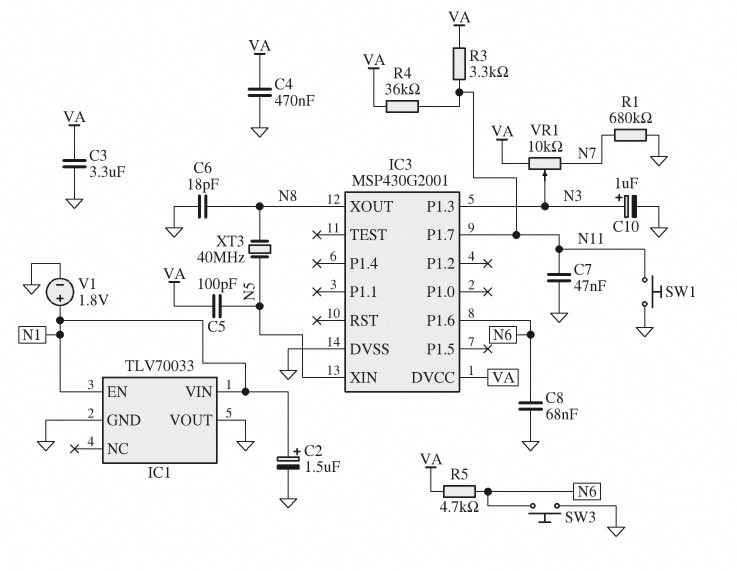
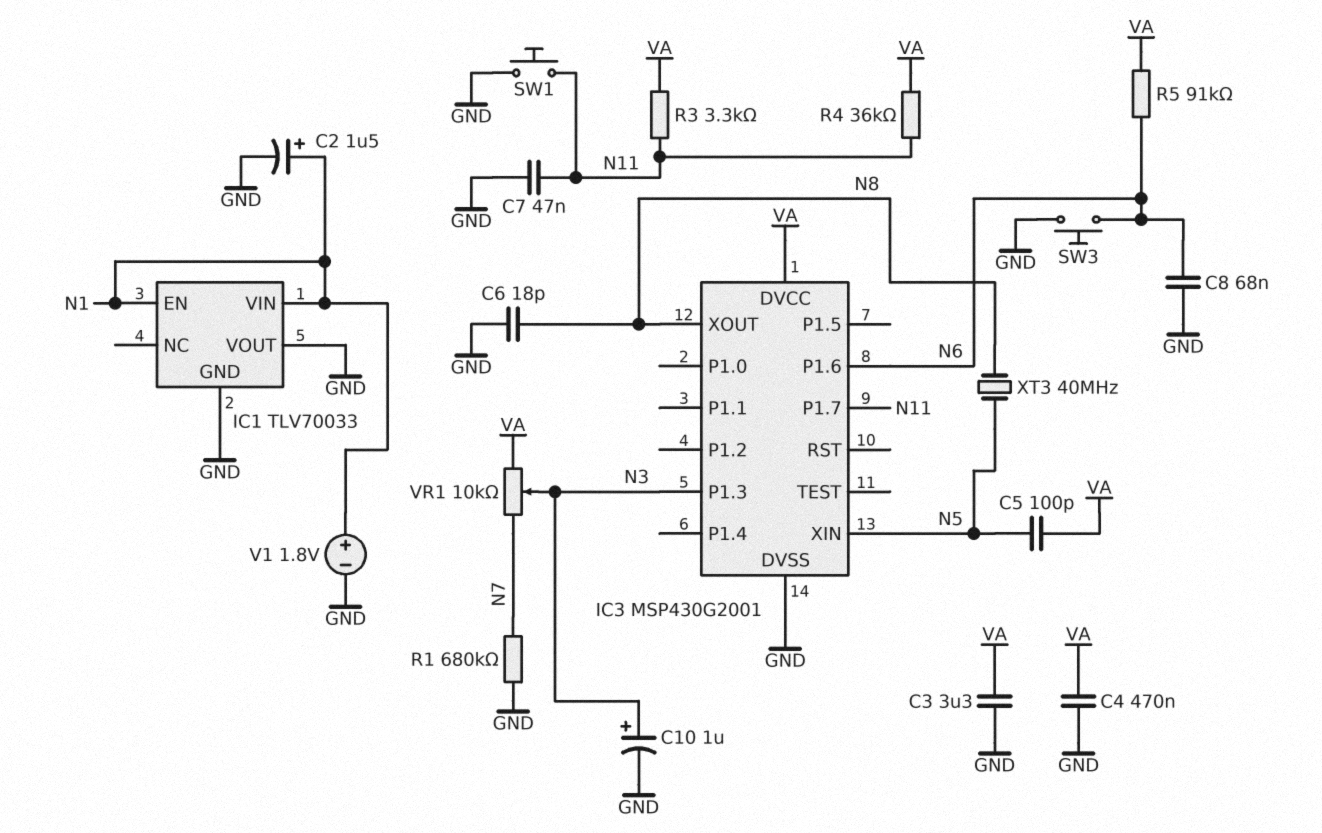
R5: 4.7k (N6, VA) -> 91k (N6, VA)

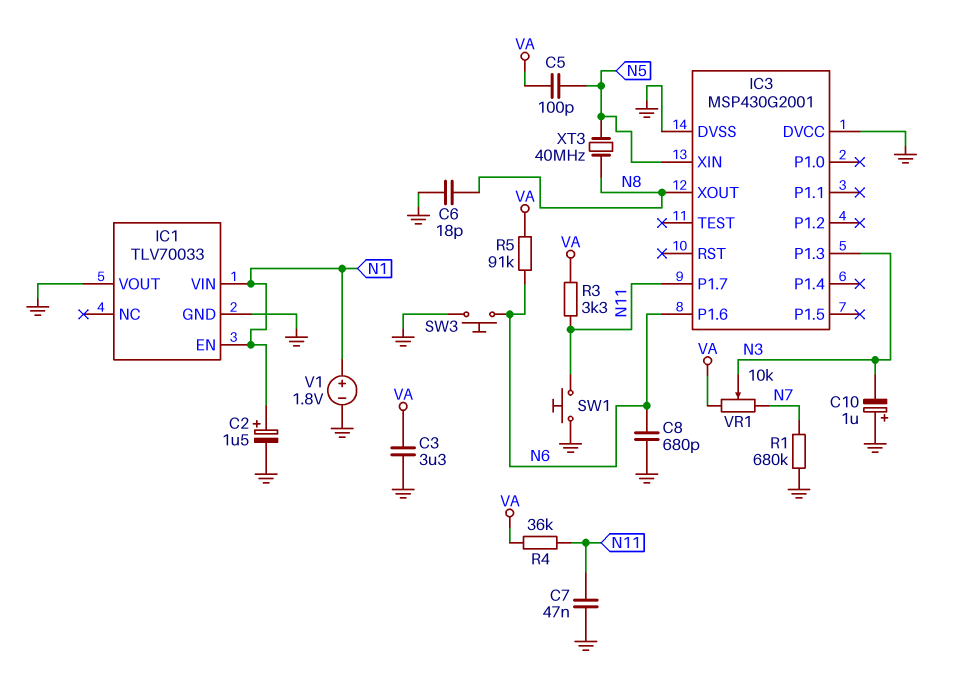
C4: 470nF (GND, VA) -> none
C8: 68nF (GND, N6) -> 680pF (GND, N6)
C10: 1uF (plus N3, minus GND) -> 1uF (plus GND, minus N3)
IC3 pin DVCC: VA -> GND

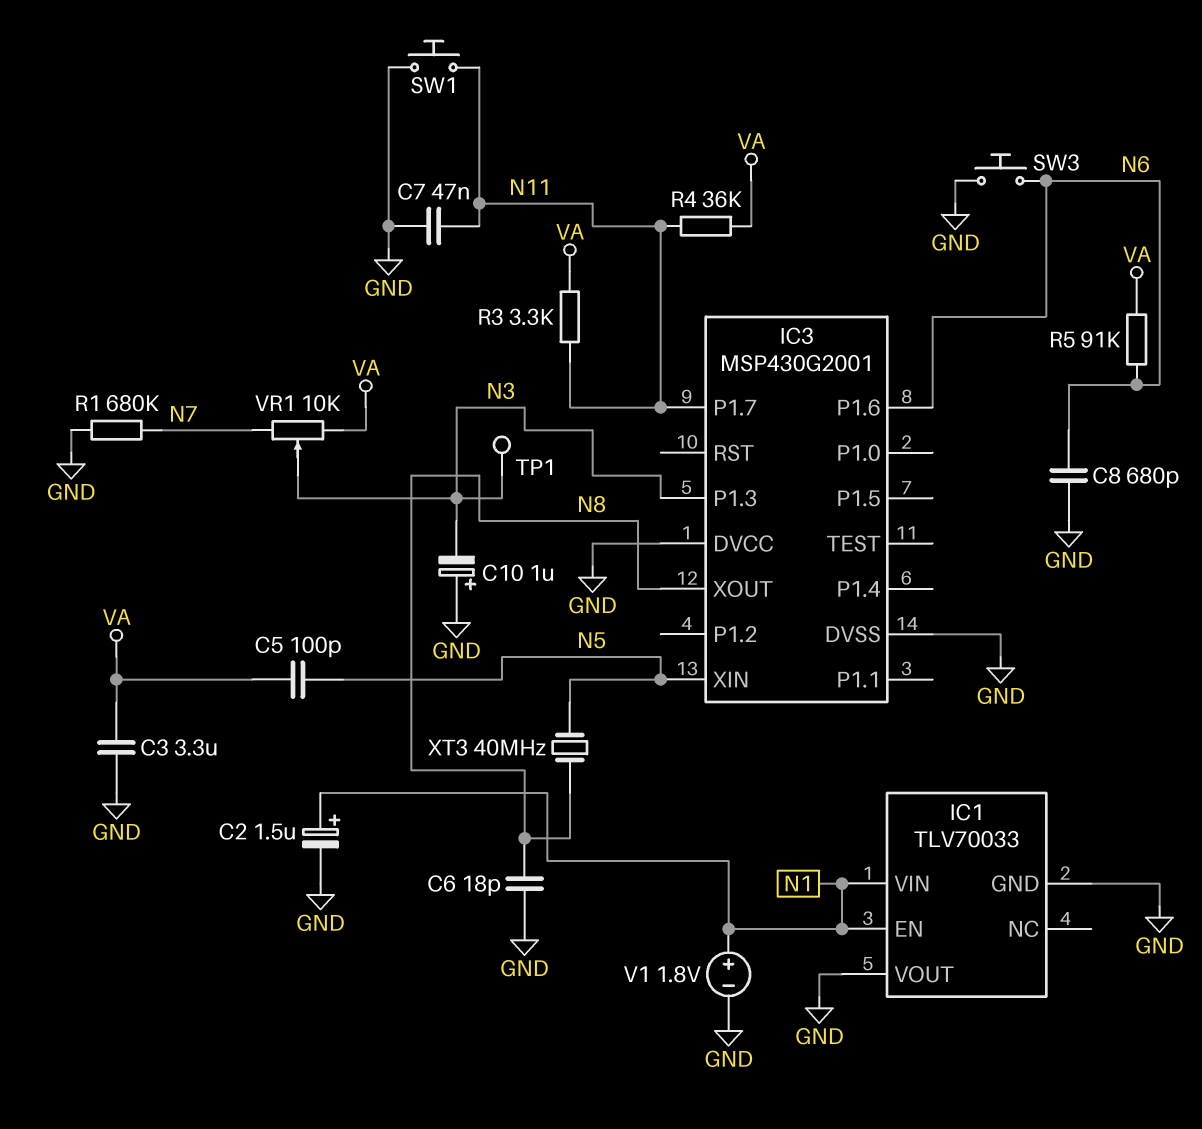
TP1: none -> test point (N3)

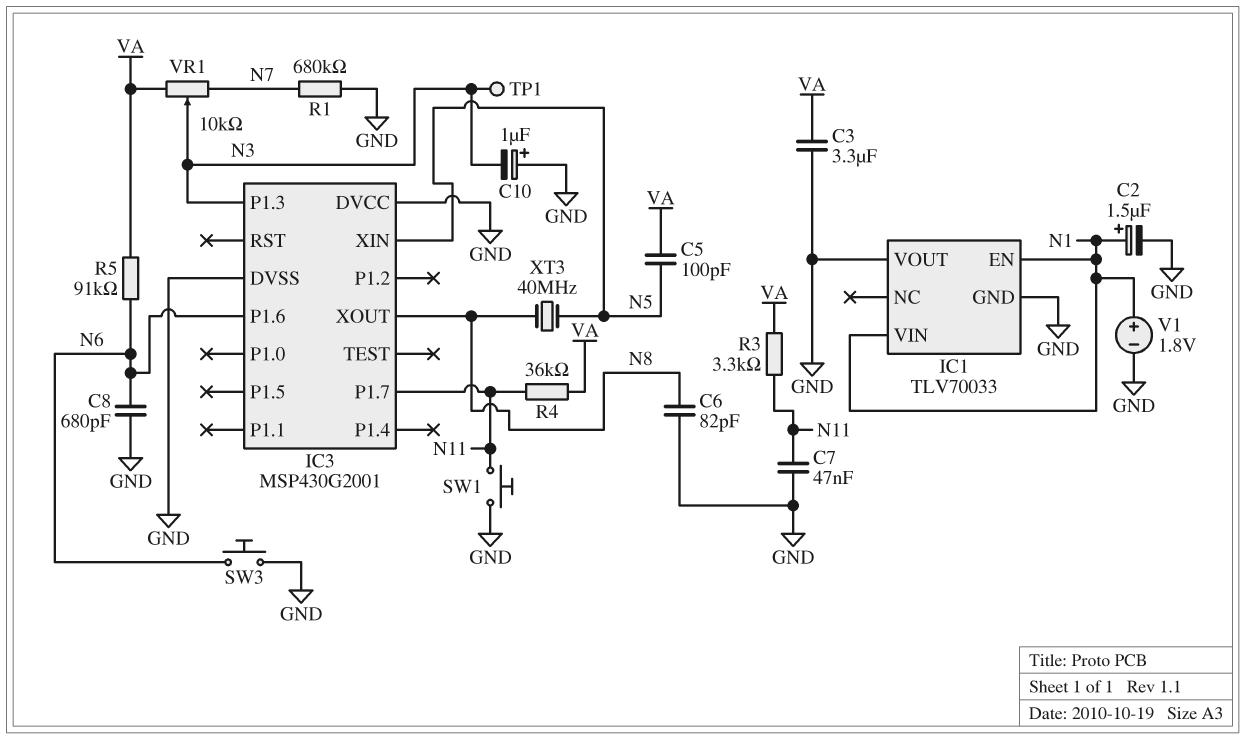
C6: 18pF (GND, N8) -> 82pF (GND, N8)

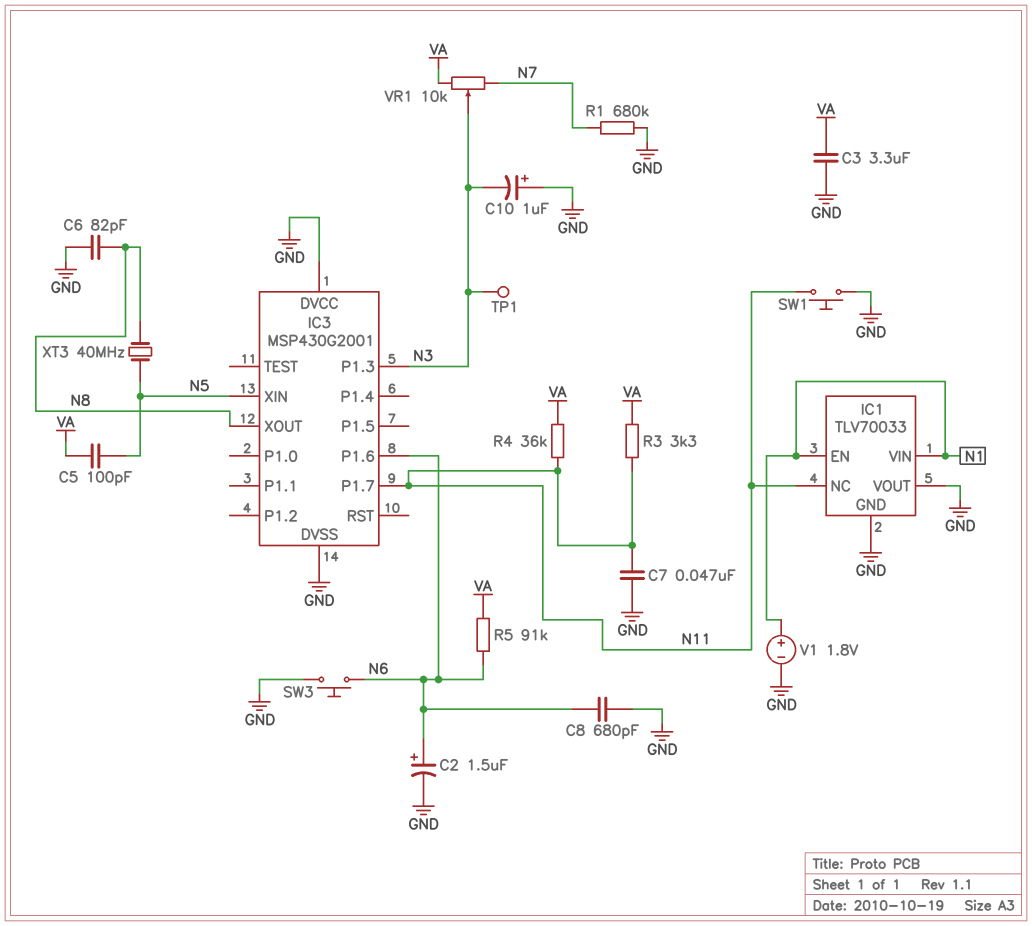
C2: 1.5uF (plus N1, minus GND) -> 1.5uF (plus N6, minus GND)
IC1 pin NC: none -> N11

